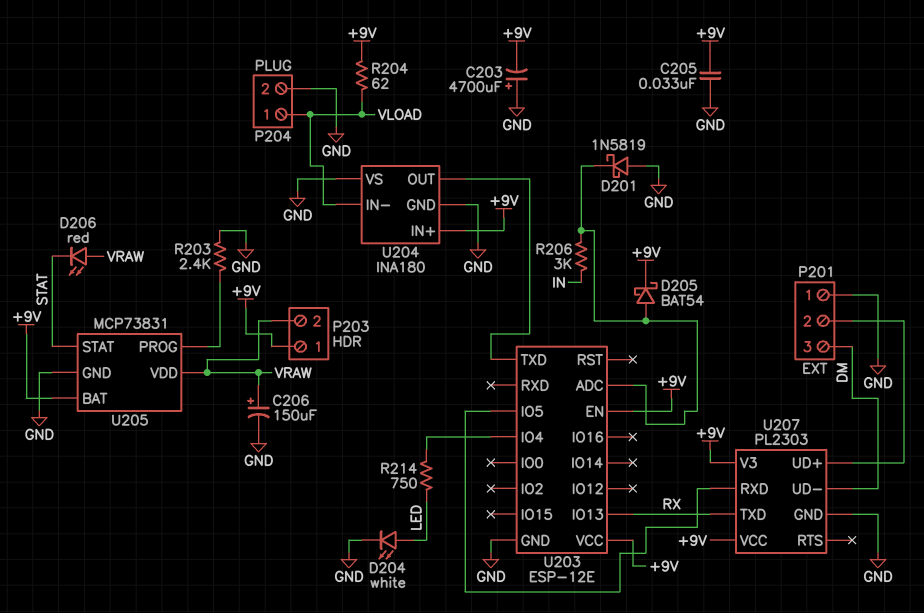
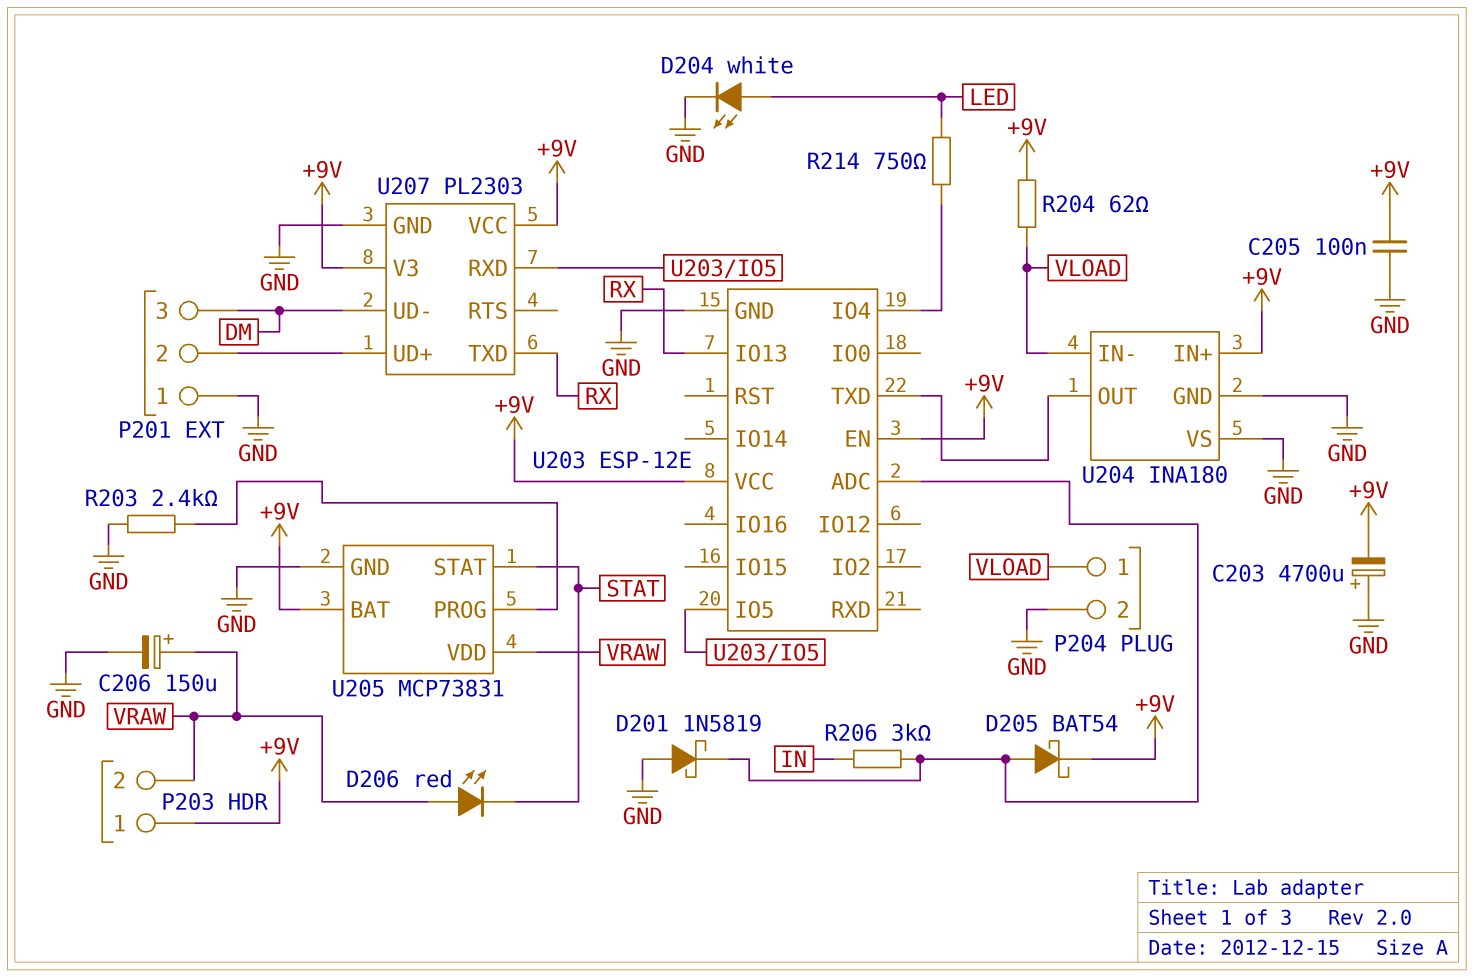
C205: 33nF (+9V, GND) -> 100nF (+9V, GND)

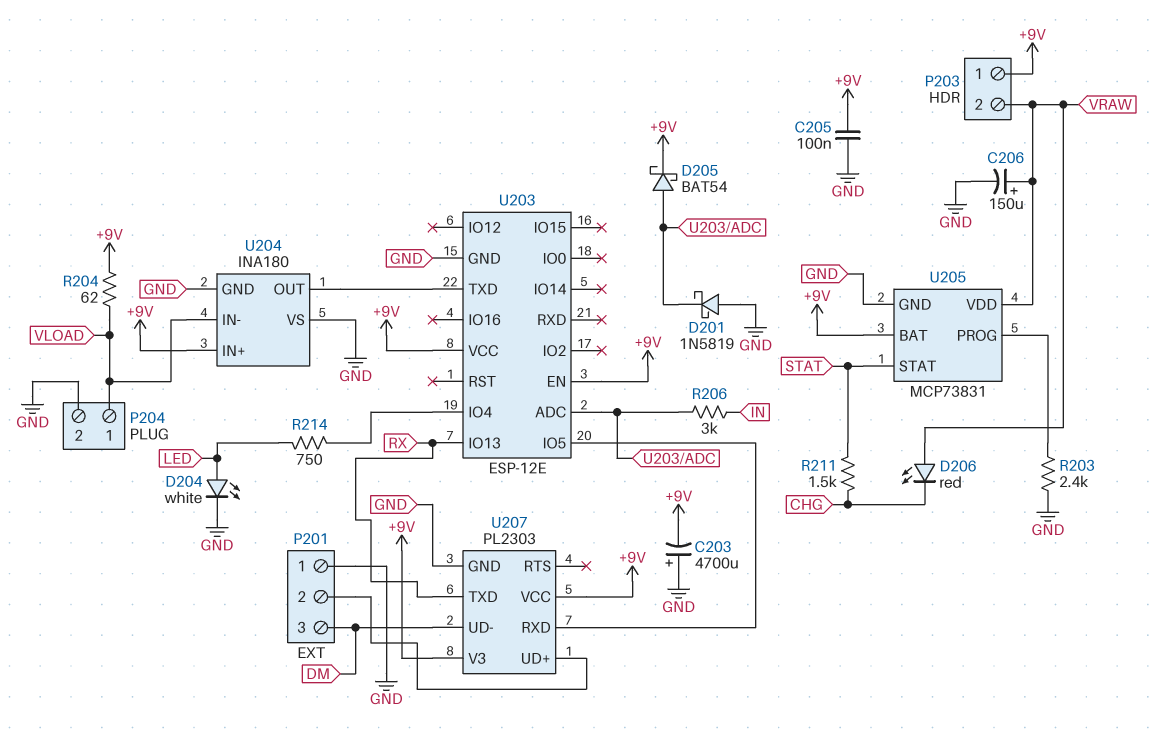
D206: LED red (A VRAW, K STAT) -> LED red (A VRAW, K CHG)
R211: none -> 1.5k (CHG, STAT)

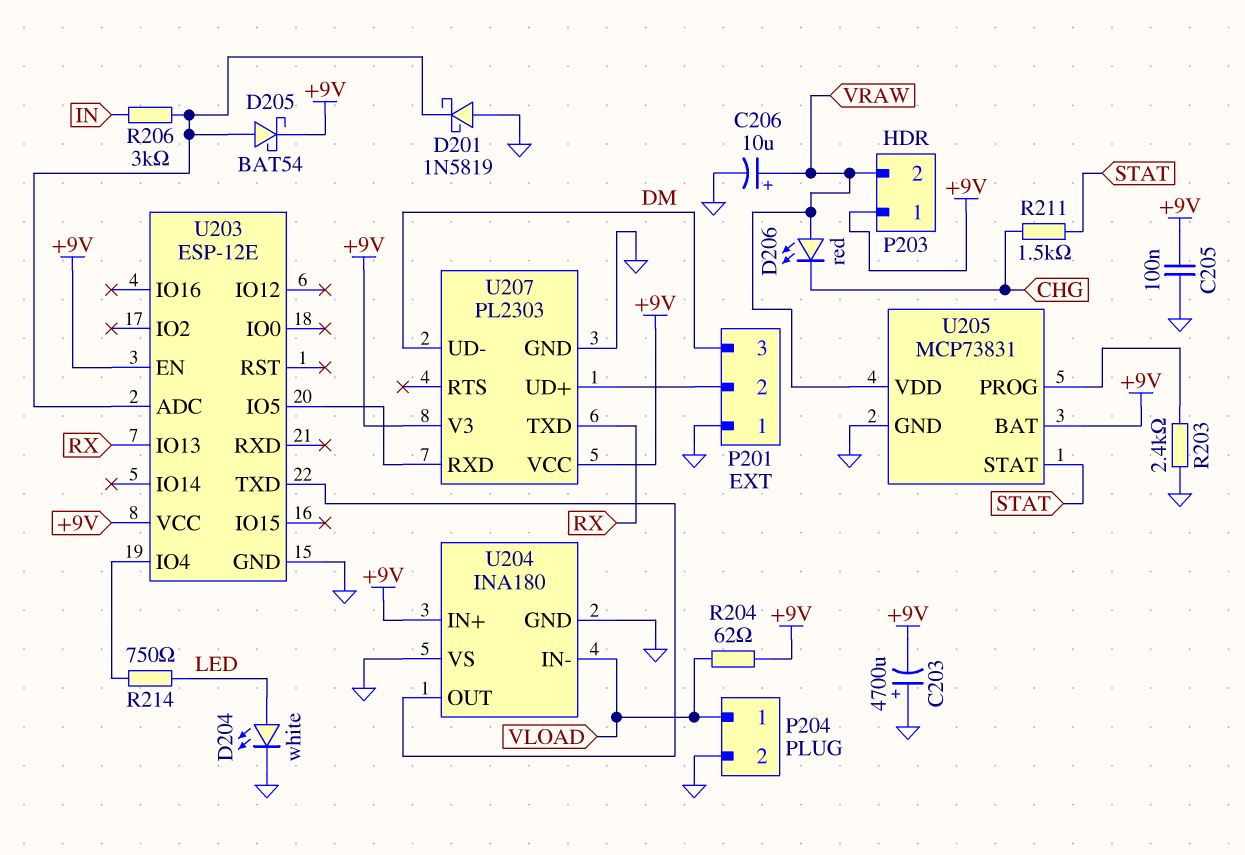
C206: 150uF (plus VRAW, minus GND) -> 10uF (plus VRAW, minus GND)

